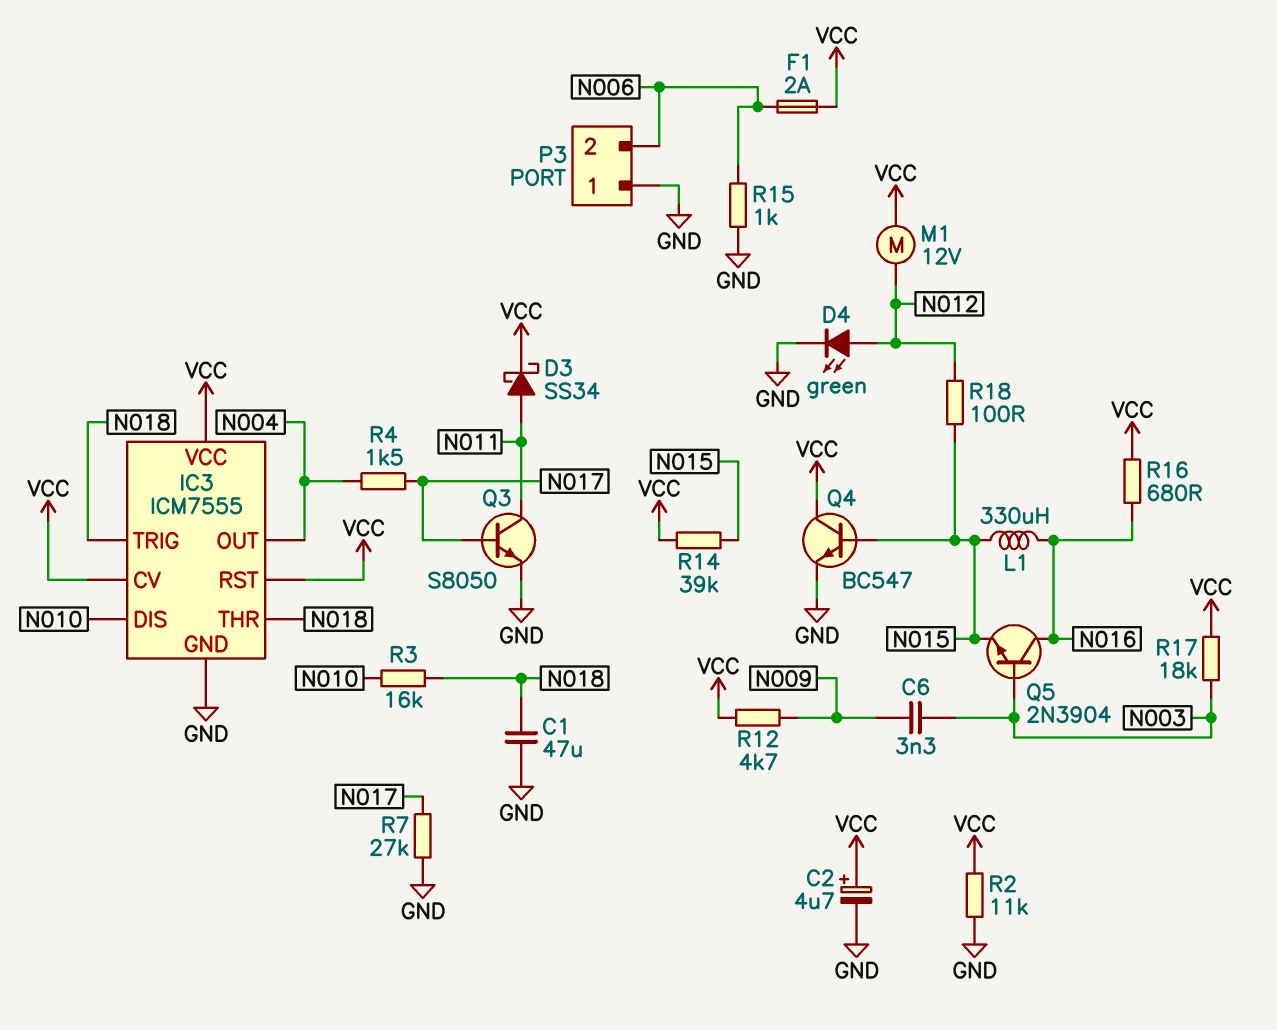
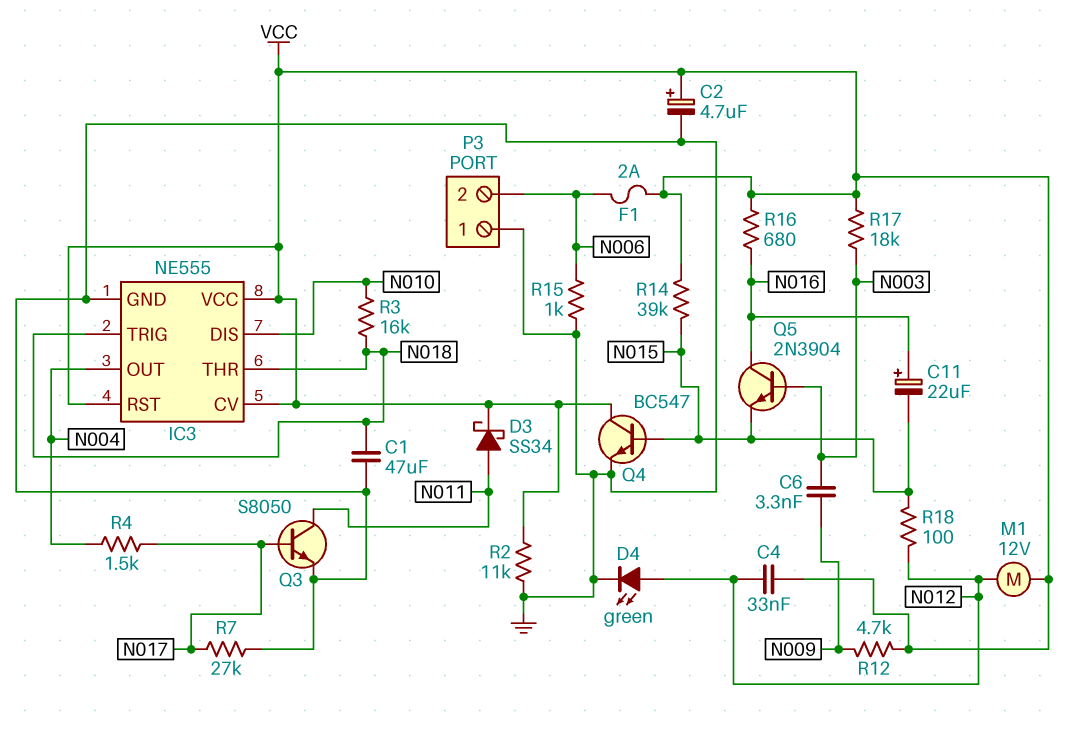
C4: none -> 33nF (N012, VCC)
C11: none -> 22uF (plus N016, minus N015)
IC3: ICM7555 -> NE555
L1: 330uH (N015, N016) -> none

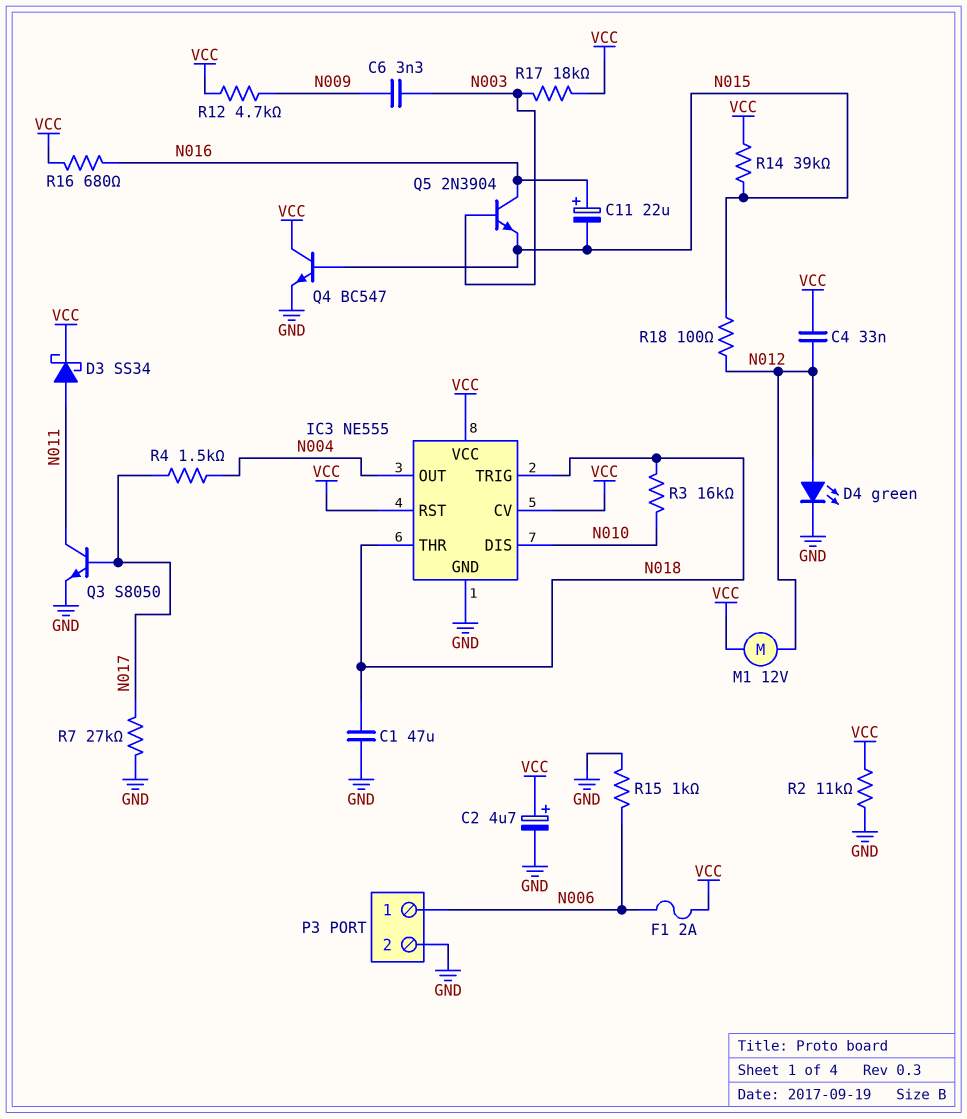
P3 pin 1: GND -> N006
P3 pin 2: N006 -> GND

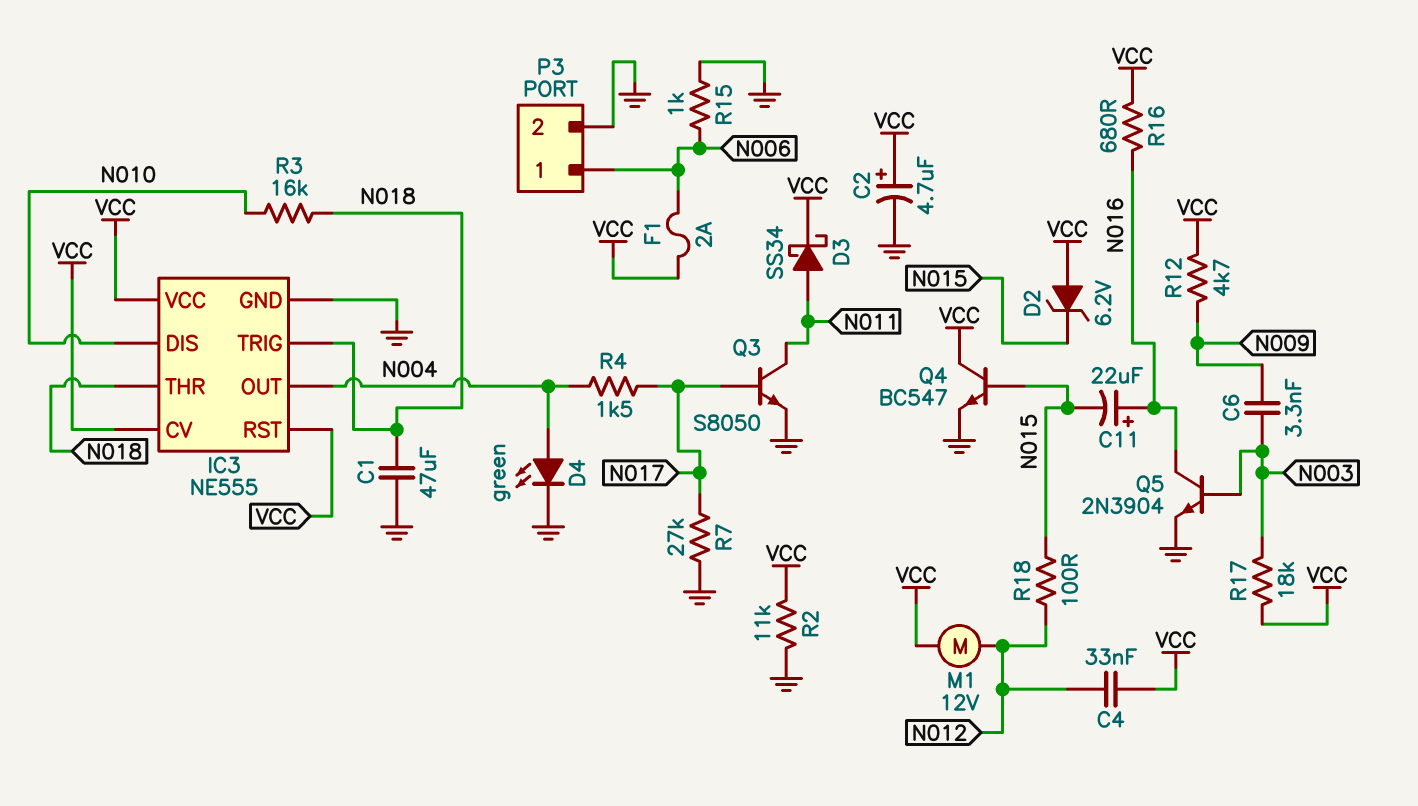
D2: none -> zener 6.2V (A VCC, K N015)
D4: LED green (A N012, K GND) -> LED green (A N004, K GND)
Q5: NPN 2N3904 (B N003, C N016, E N015) -> NPN 2N3904 (B N003, C N016, E GND)
R14: 39k (N015, VCC) -> none

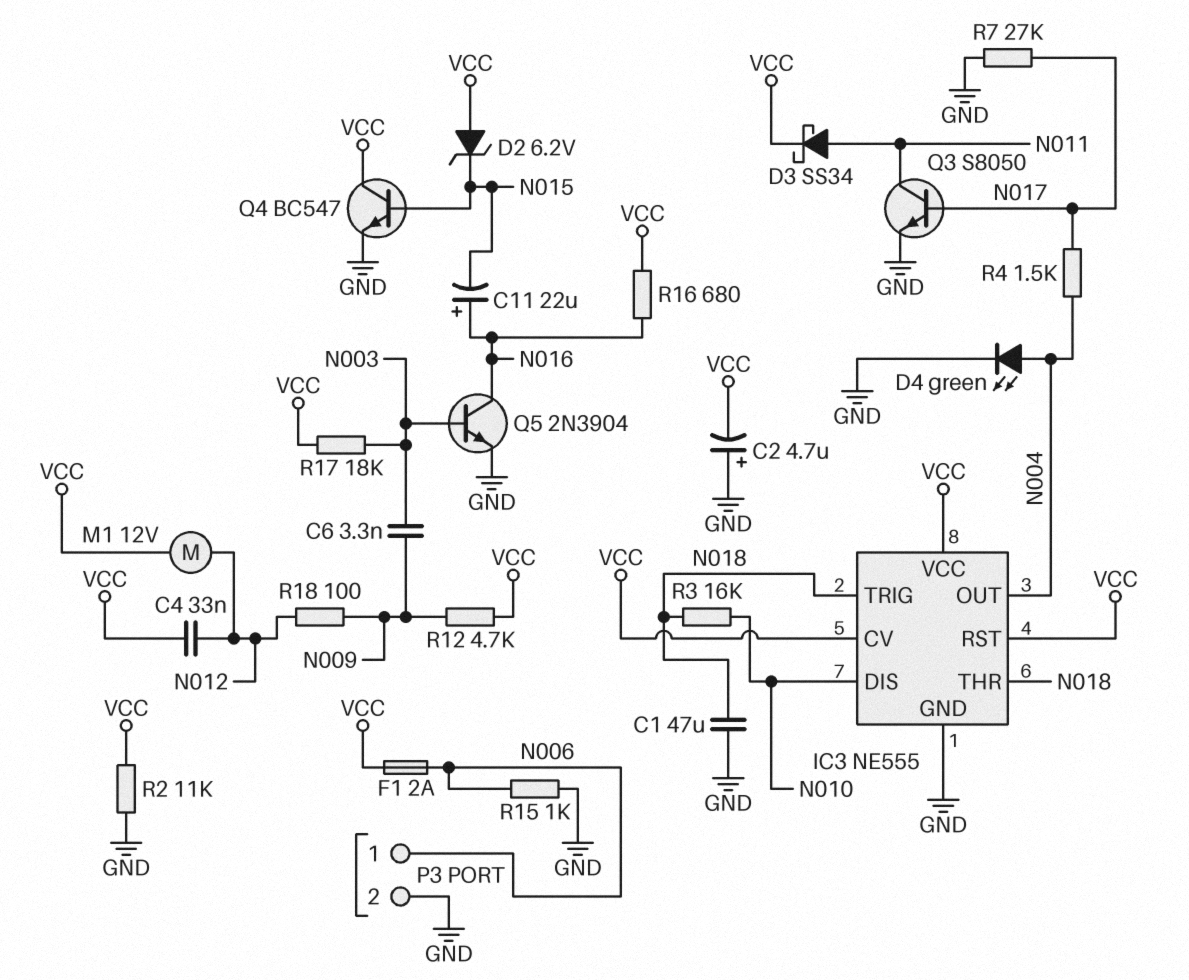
C2: 4.7uF (plus VCC, minus GND) -> 4.7uF (plus GND, minus VCC)
R18: 100 (N012, N015) -> 100 (N009, N012)

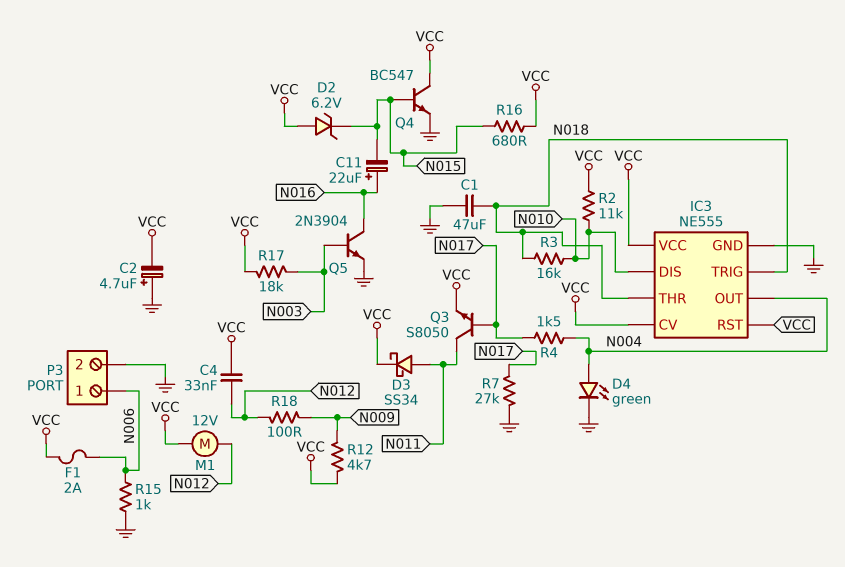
C6: 3.3nF (N003, N009) -> none
Q3: NPN S8050 (B N017, C N011, E GND) -> NPN S8050 (B N017, C N011, E VCC)
R2: 11k (GND, VCC) -> 11k (N010, VCC)
R16: 680 (N016, VCC) -> 680 (N015, VCC)

